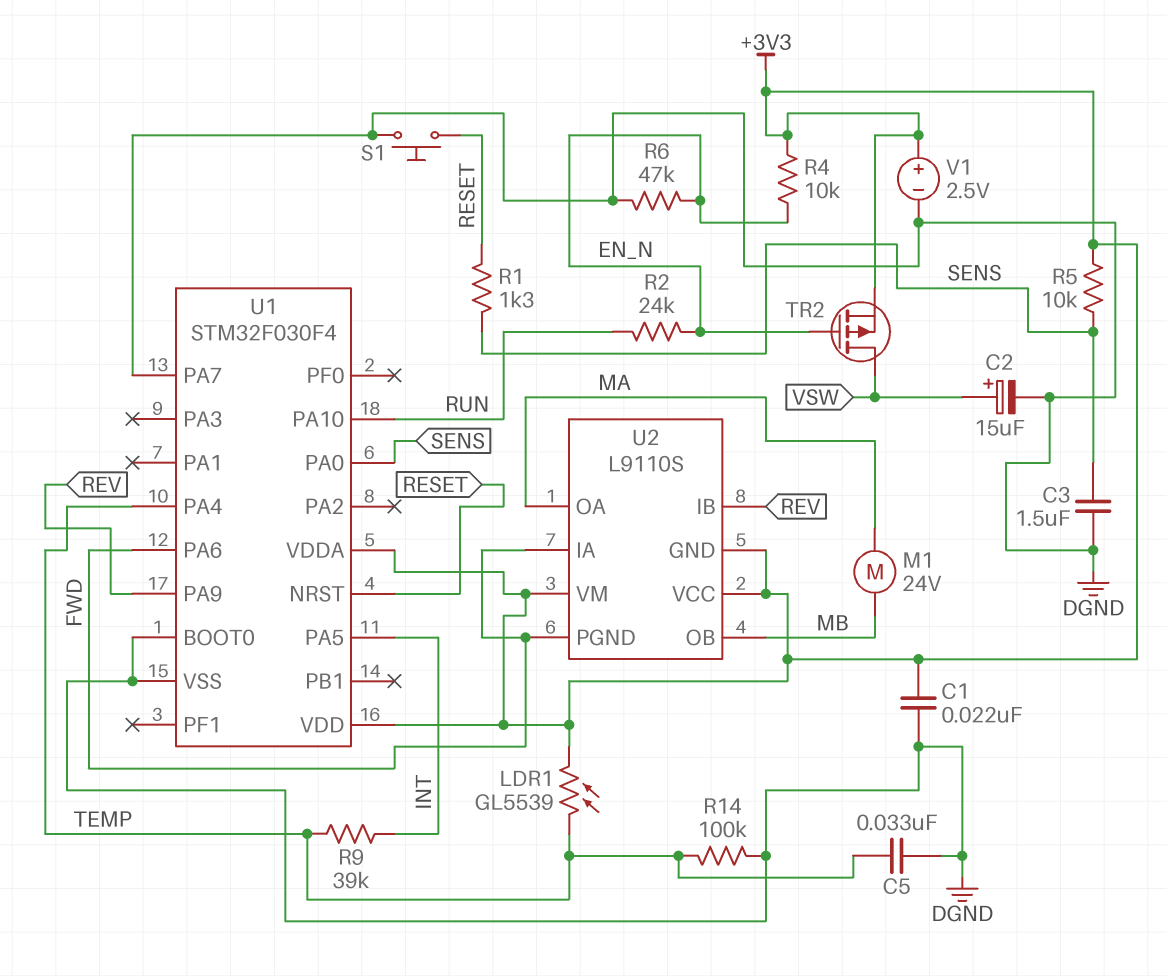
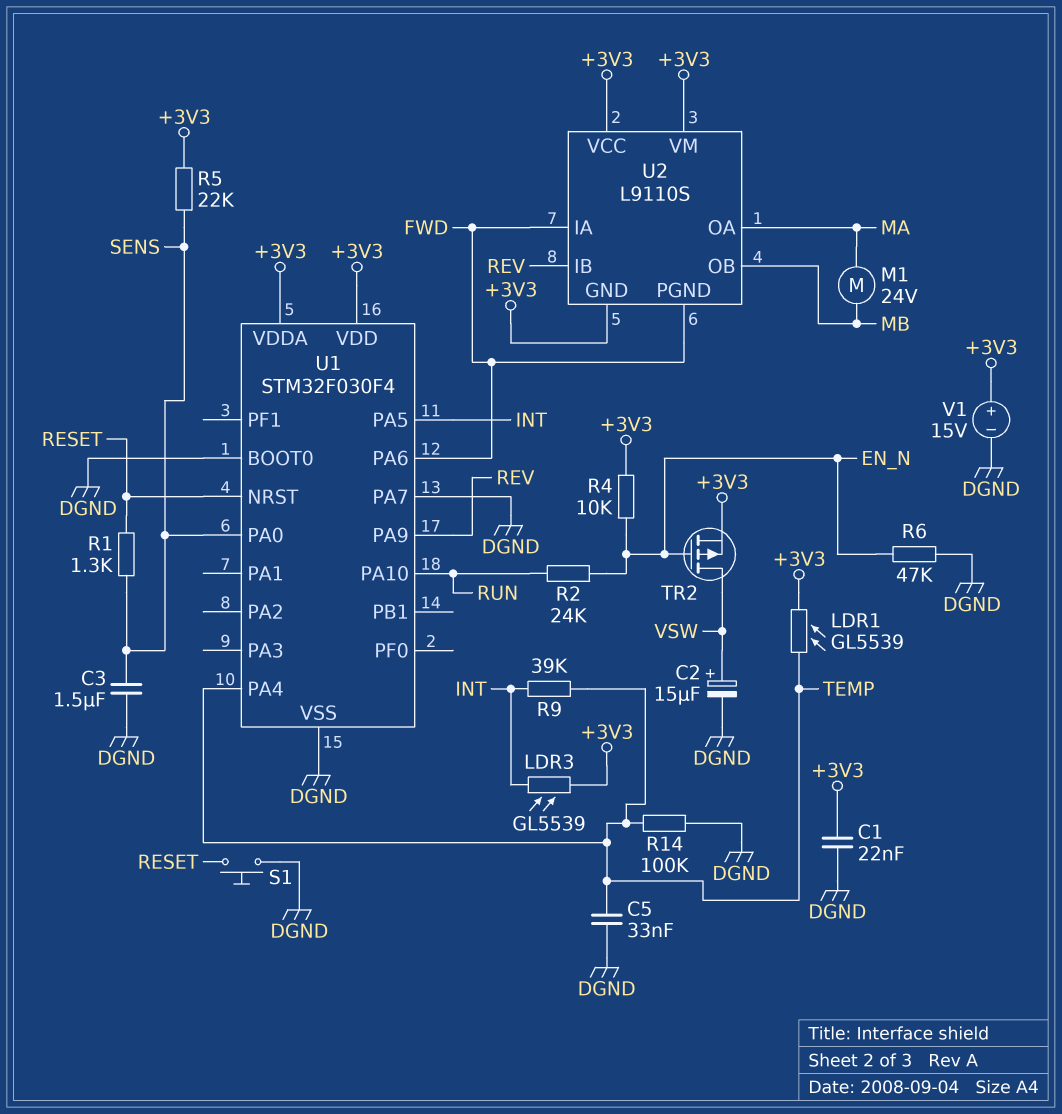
LDR3: none -> GL5539 (+3V3, INT)
R5: 10k (+3V3, SENS) -> 22k (+3V3, SENS)
V1: 2.5V (plus +3V3, minus DGND) -> 15V (plus +3V3, minus DGND)

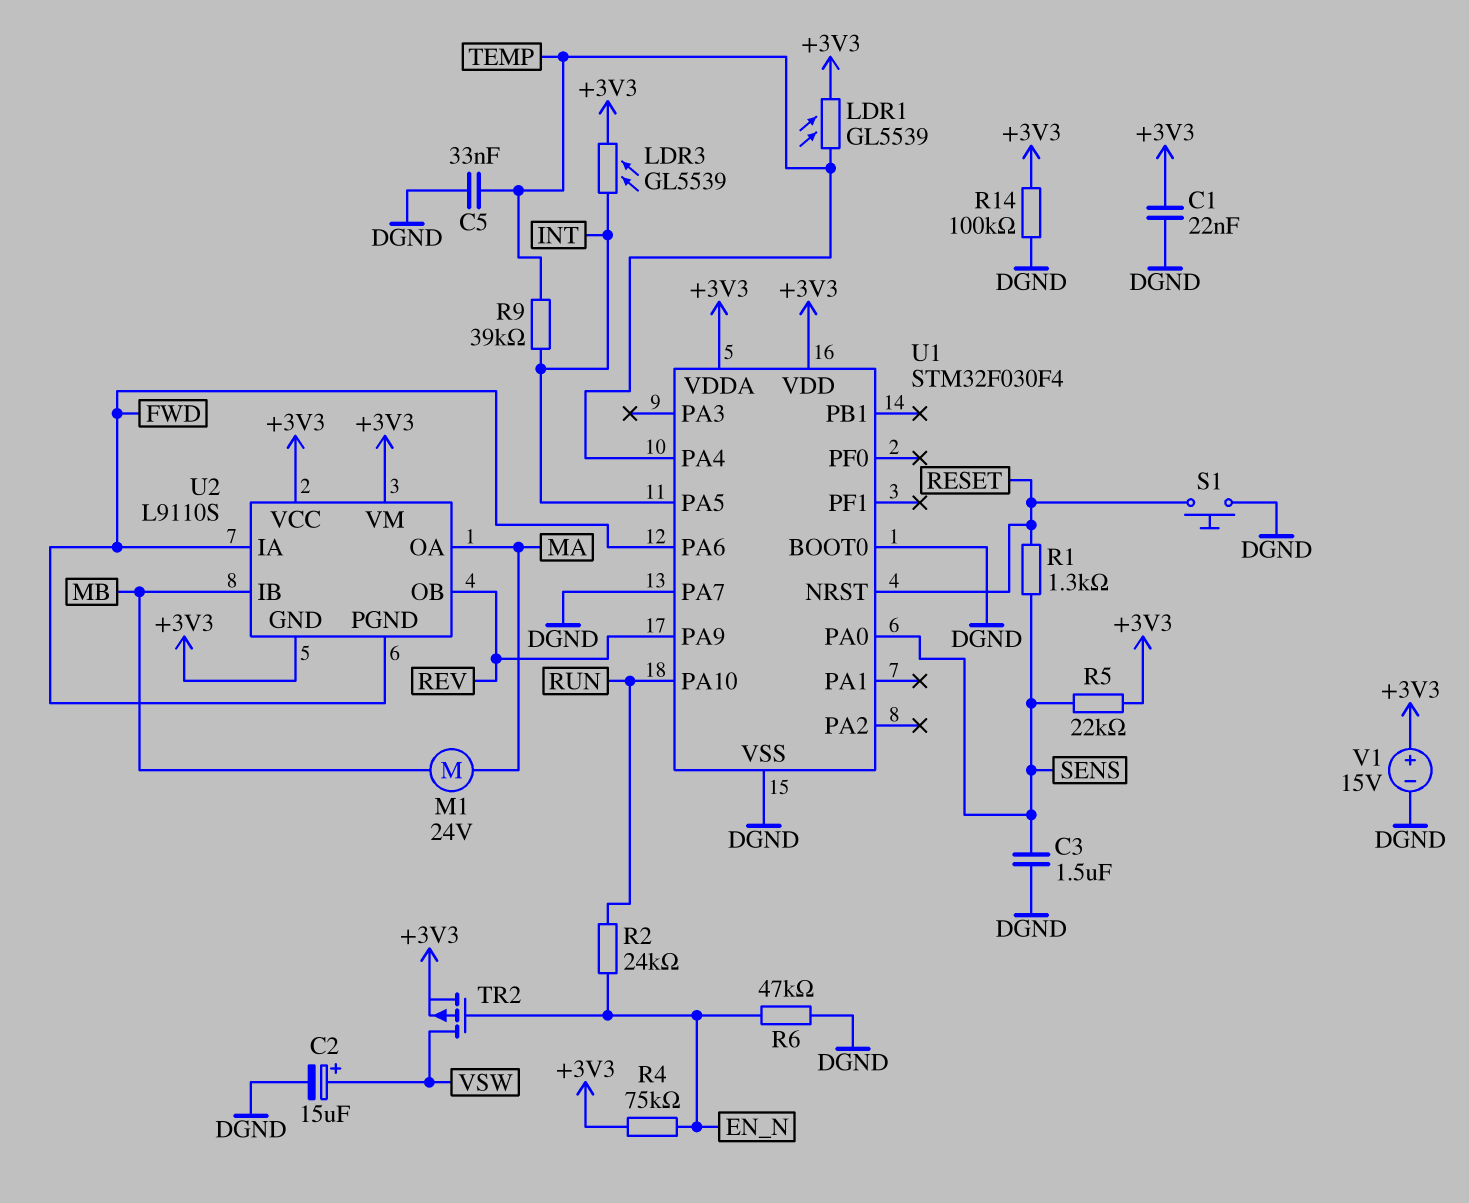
R4: 10k (+3V3, EN_N) -> 75k (+3V3, EN_N)
R14: 100k (DGND, TEMP) -> 100k (+3V3, DGND)
U2 pin IB: REV -> MB
U2 pin OB: MB -> REV

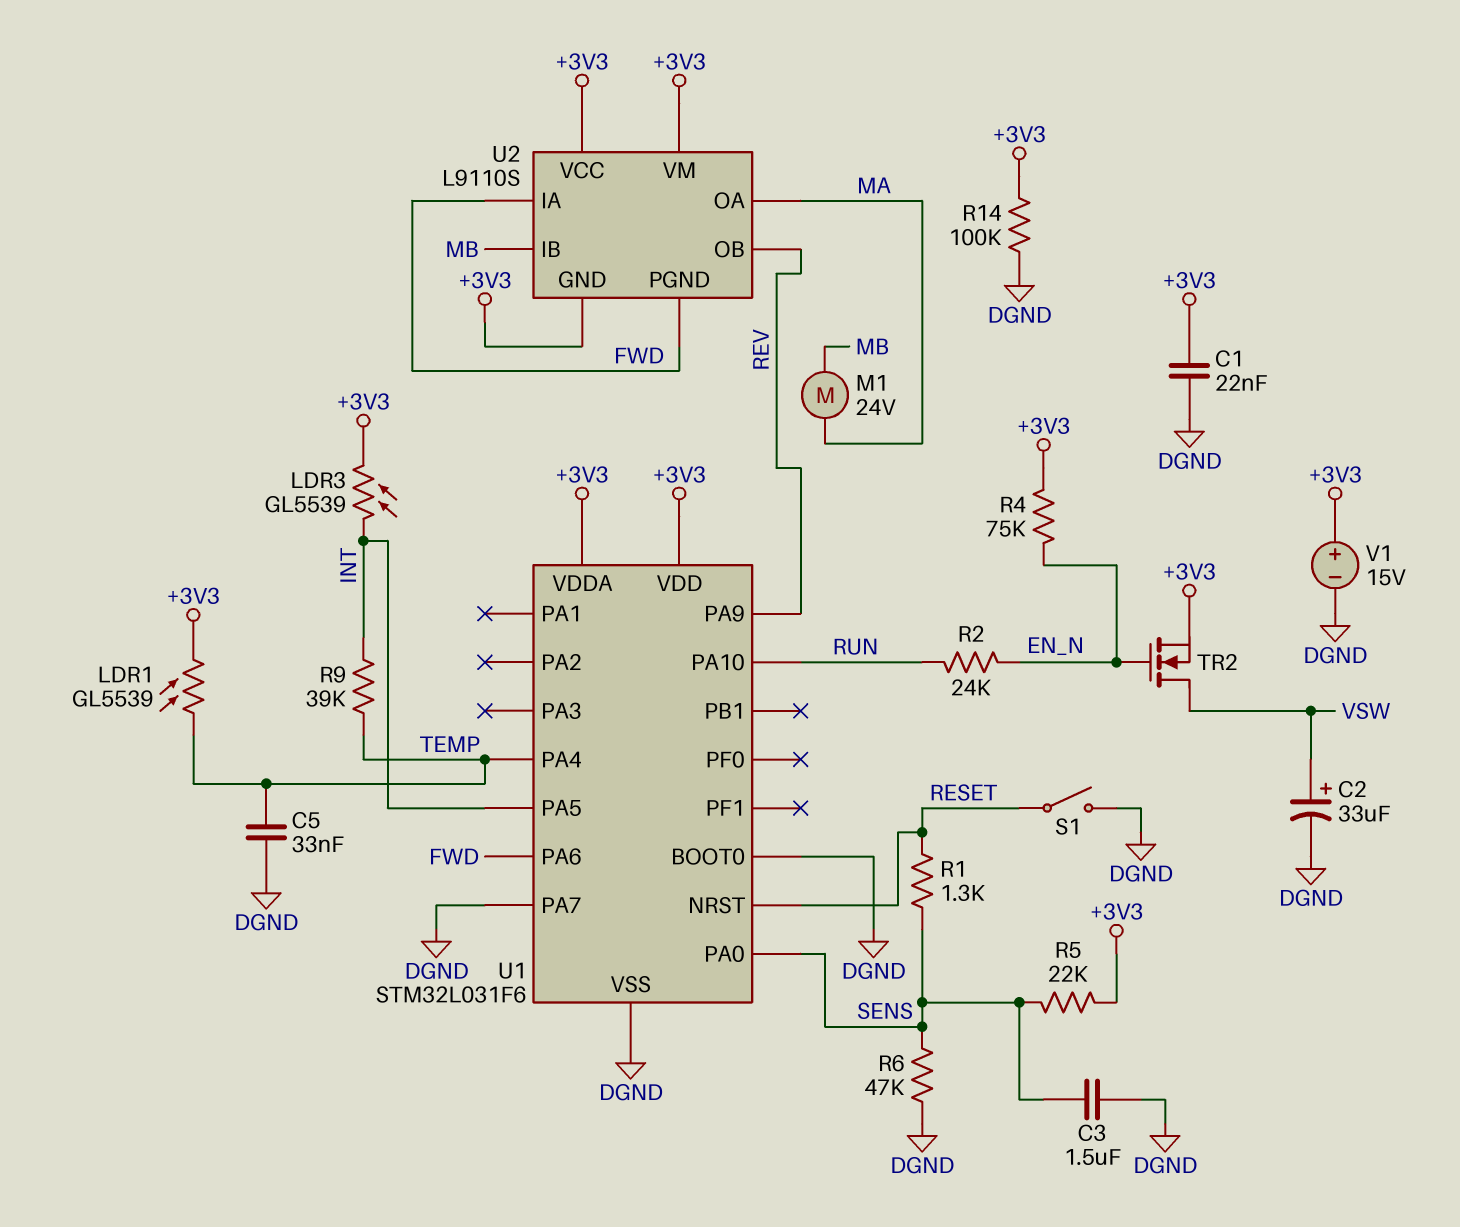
C2: 15uF (plus VSW, minus DGND) -> 33uF (plus VSW, minus DGND)
R6: 47k (DGND, EN_N) -> 47k (DGND, SENS)
S1: button (DGND, RESET) -> switch (DGND, RESET)
TR2: PMOS (G EN_N, D VSW, S +3V3) -> NMOS (G EN_N, D VSW, S +3V3)
U1: STM32F030F4 -> STM32L031F6

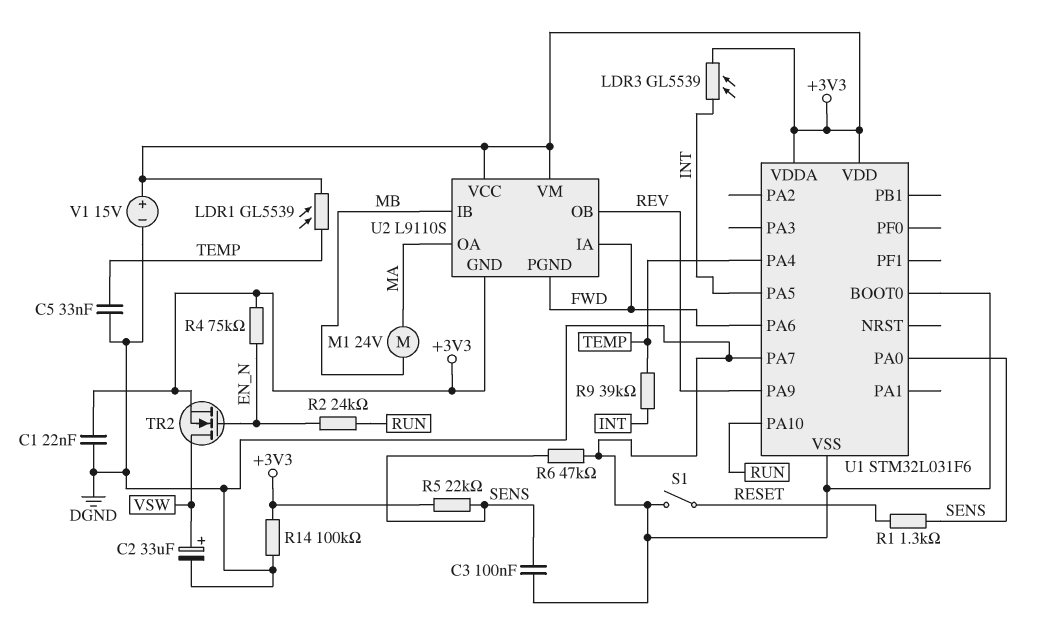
C3: 1.5uF (DGND, SENS) -> 100nF (DGND, SENS)
U1 pin NRST: RESET -> none

